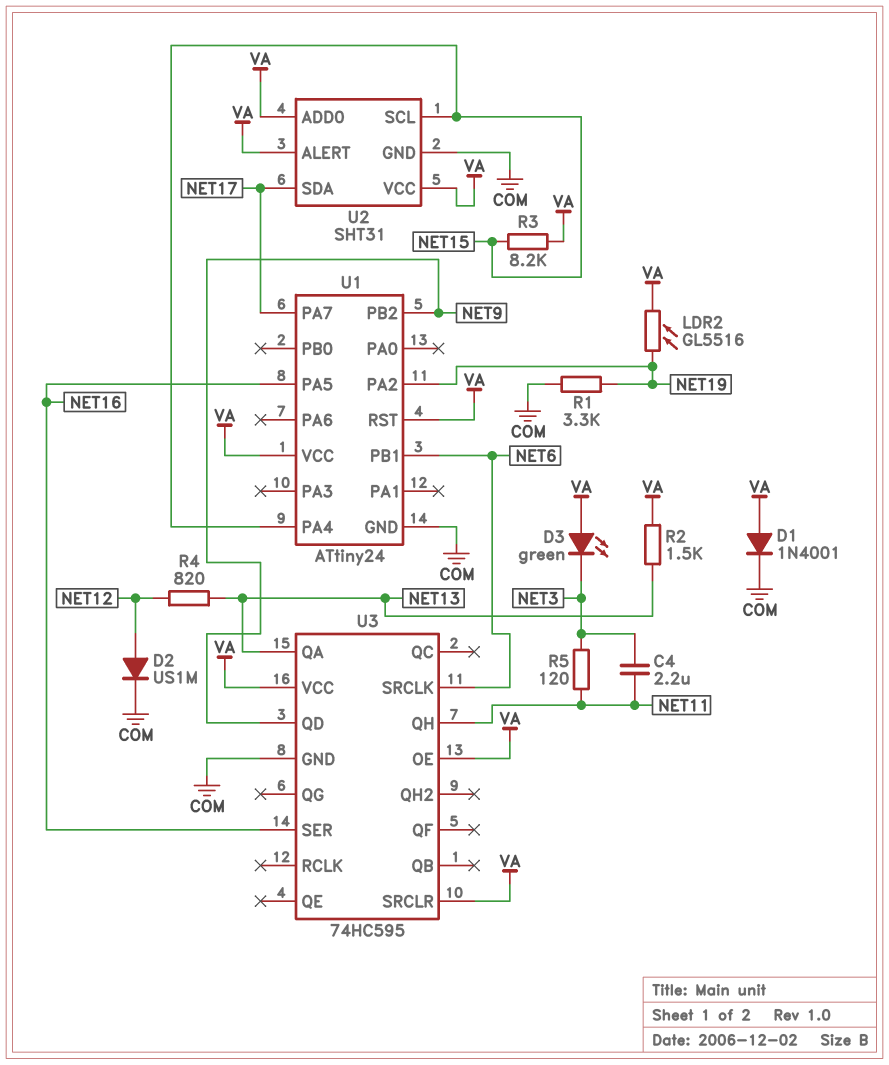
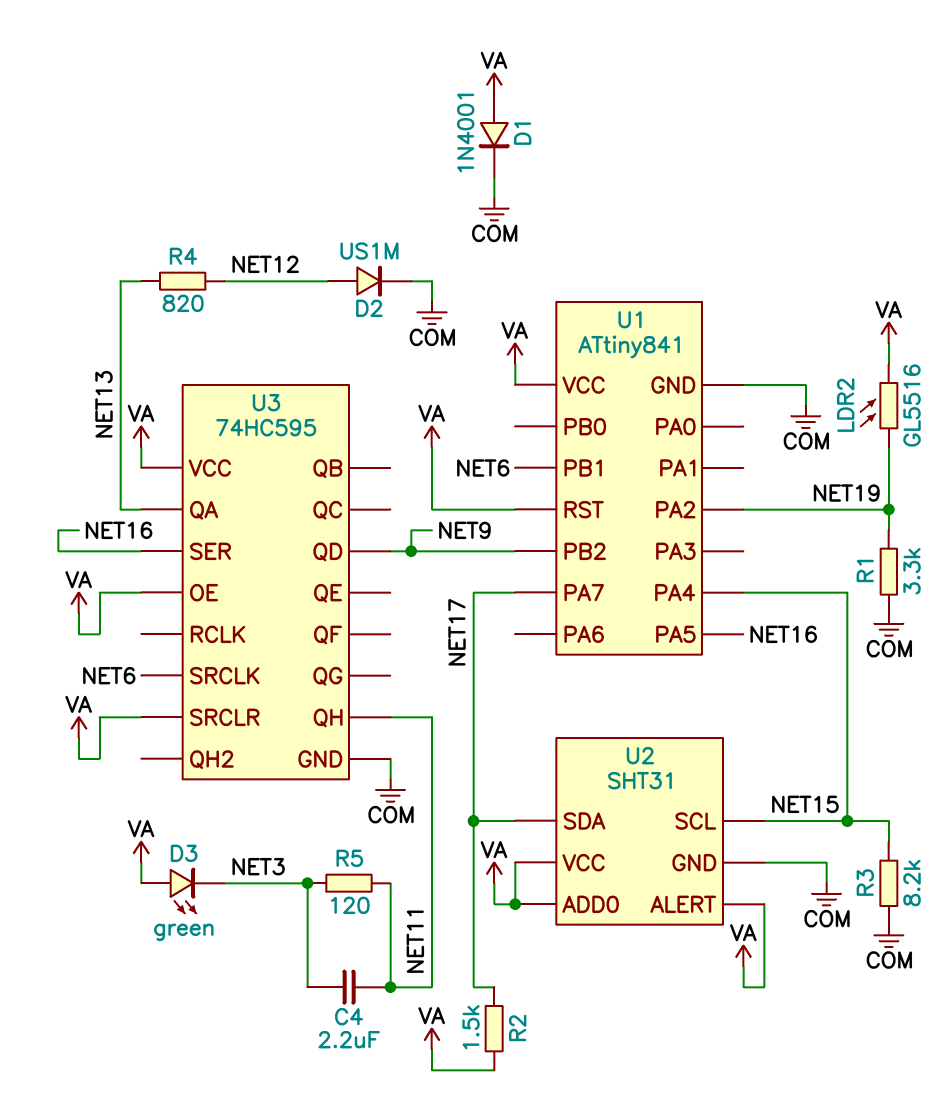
R2: 1.5k (NET13, VA) -> 1.5k (NET17, VA)
R3: 8.2k (NET15, VA) -> 8.2k (COM, NET15)
U1: ATtiny24 -> ATtiny841

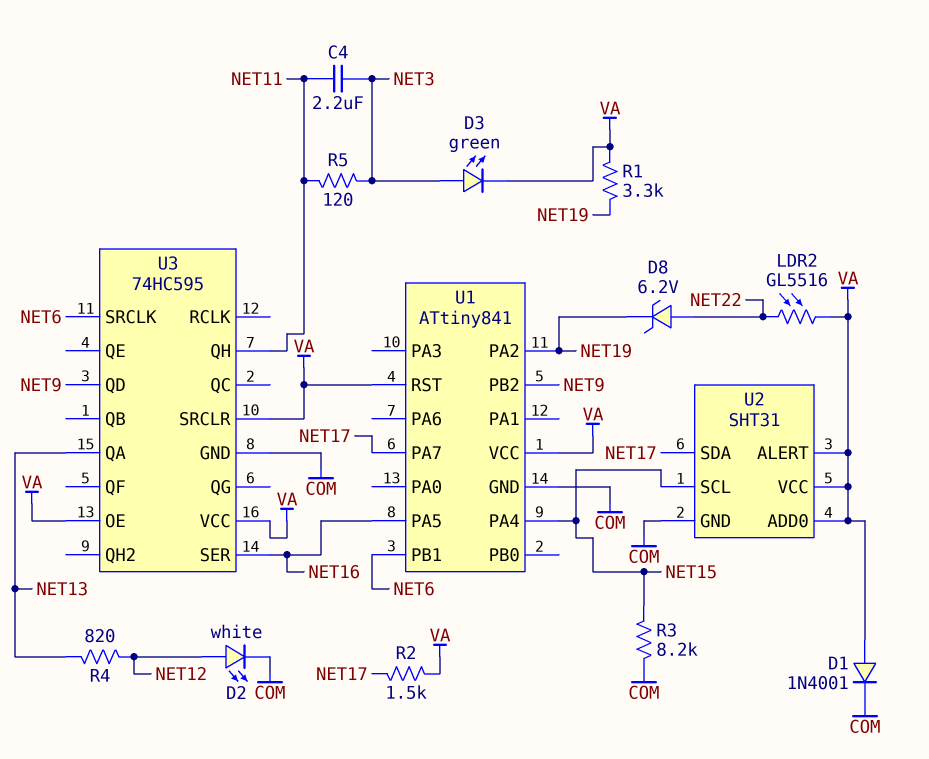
D2: diode US1M (A NET12, K COM) -> LED white (A NET12, K COM)
D3: LED green (A VA, K NET3) -> LED green (A NET3, K VA)
D8: none -> zener 6.2V (A NET22, K NET19)
LDR2: GL5516 (NET19, VA) -> GL5516 (NET22, VA)
R1: 3.3k (COM, NET19) -> 3.3k (NET19, VA)

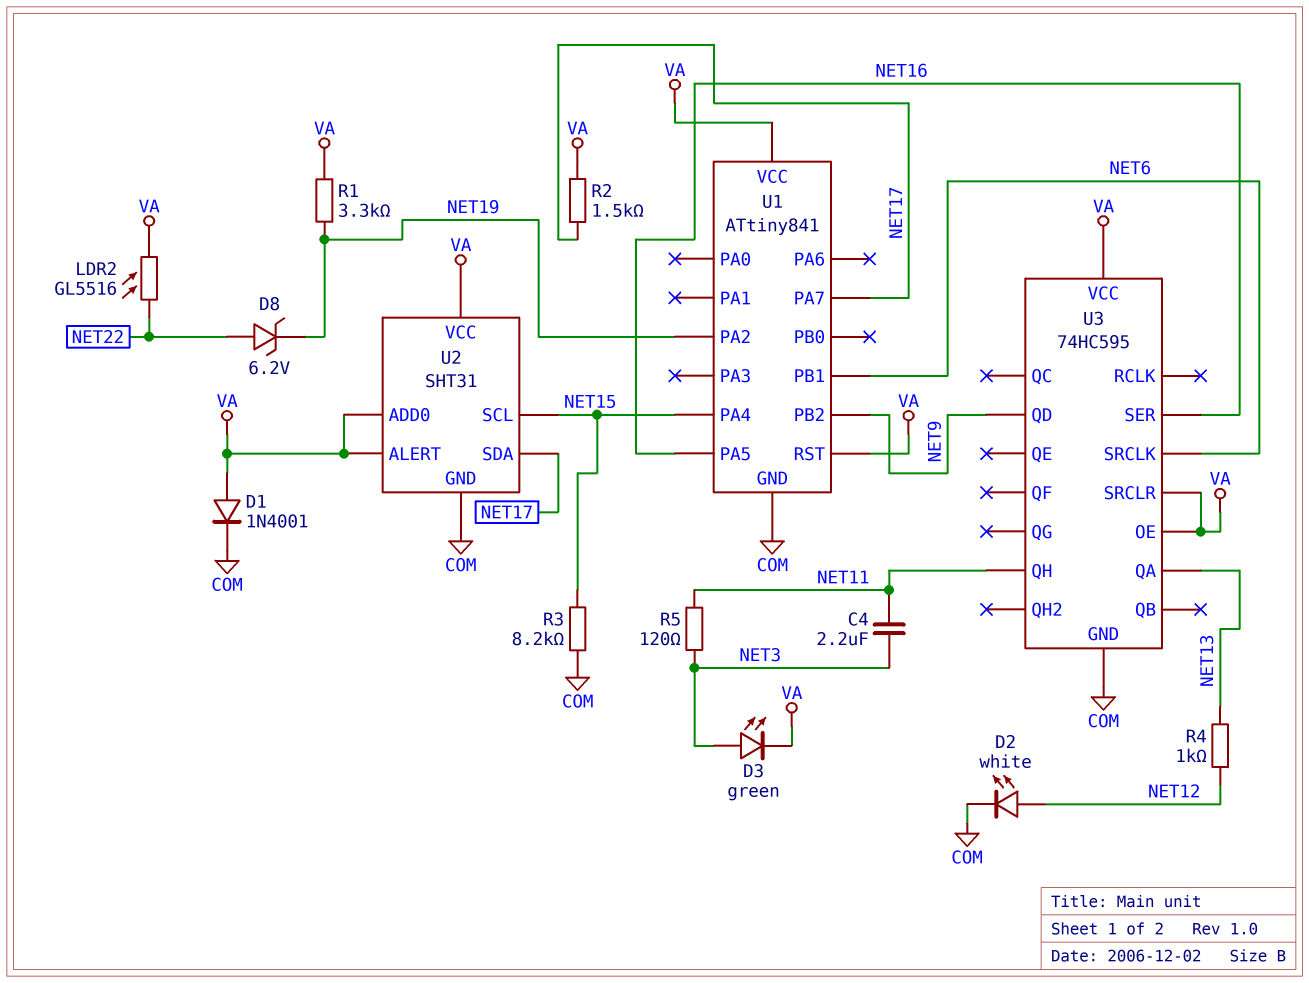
R4: 820 (NET12, NET13) -> 1k (NET12, NET13)

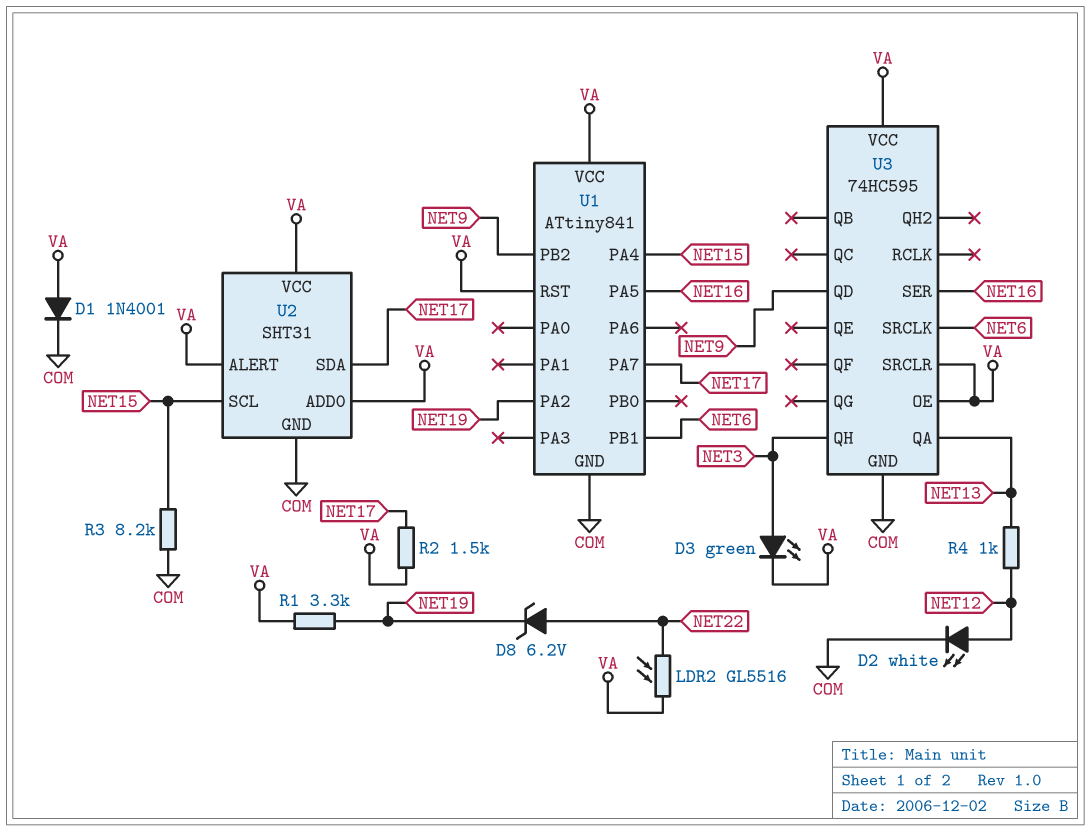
C4: 2.2uF (NET3, NET11) -> none
R5: 120 (NET3, NET11) -> none
U3 pin QH: NET11 -> NET3

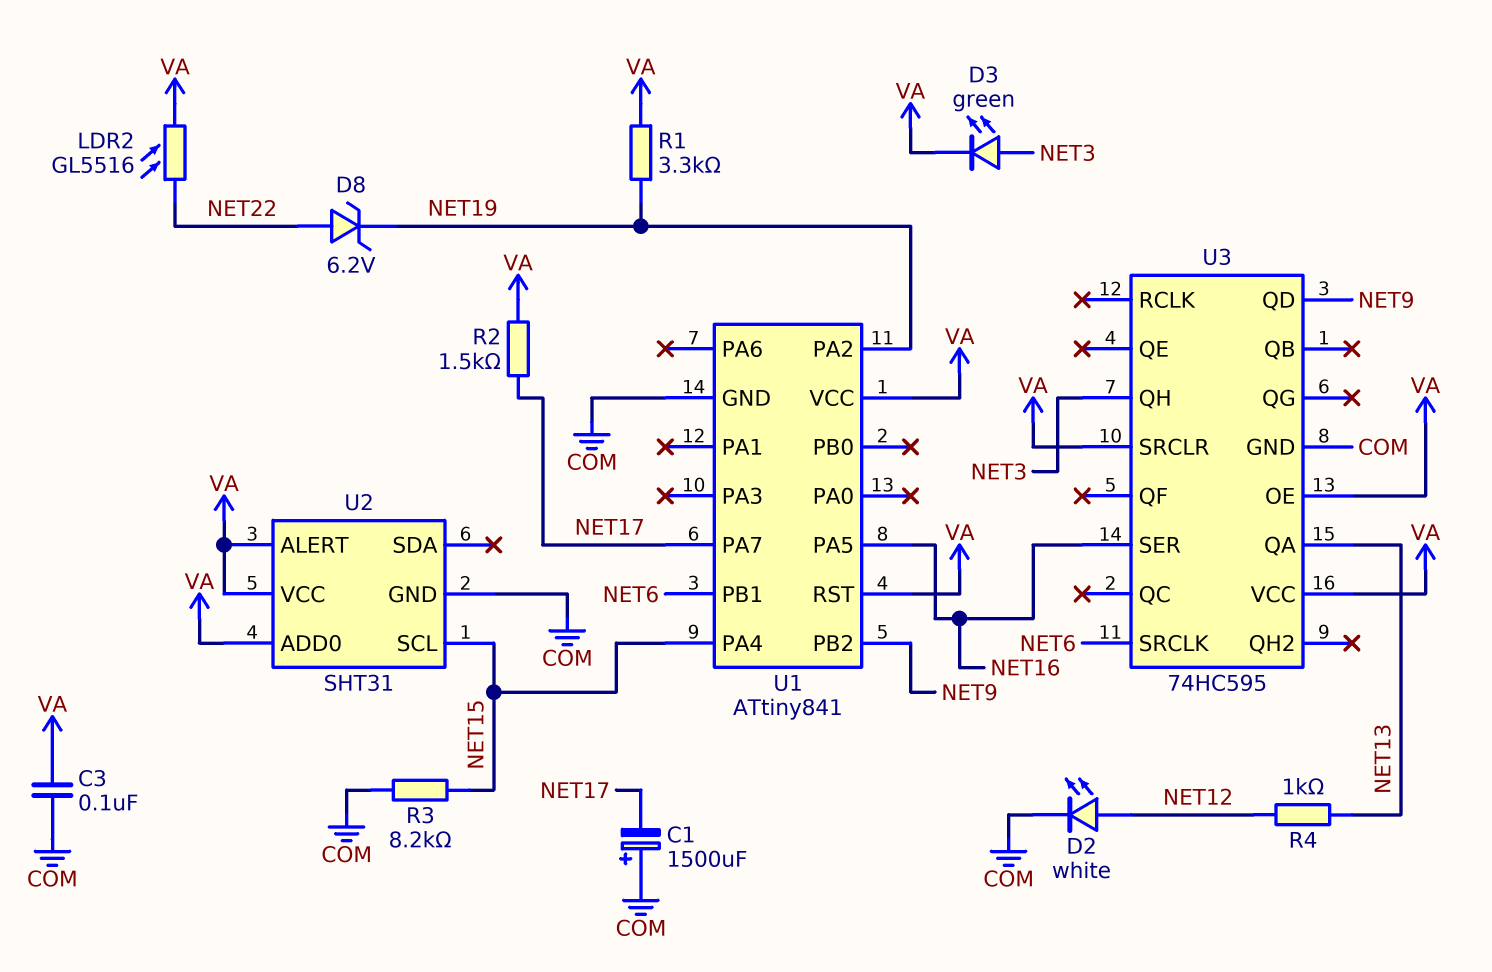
C1: none -> 1500uF (plus COM, minus NET17)
C3: none -> 100nF (COM, VA)
D1: diode 1N4001 (A VA, K COM) -> none
U2 pin SDA: NET17 -> none

